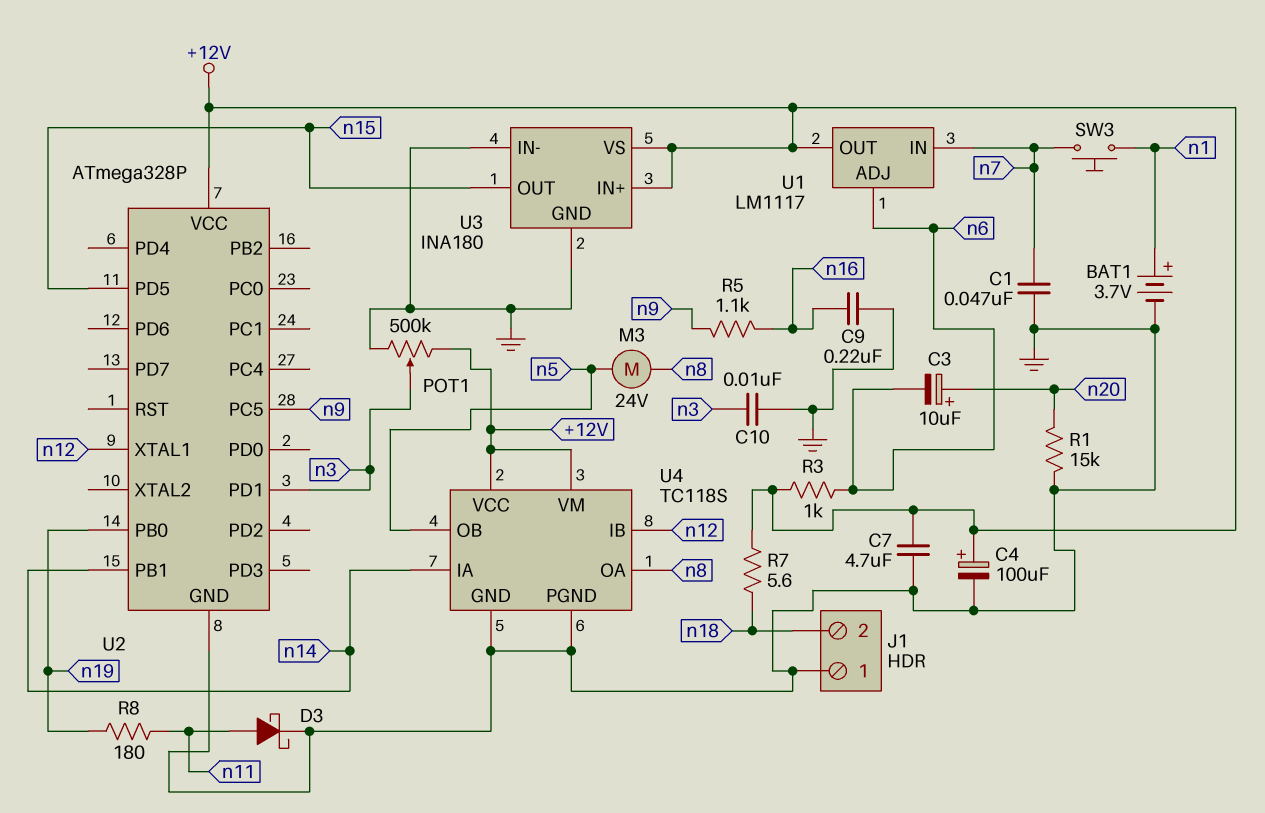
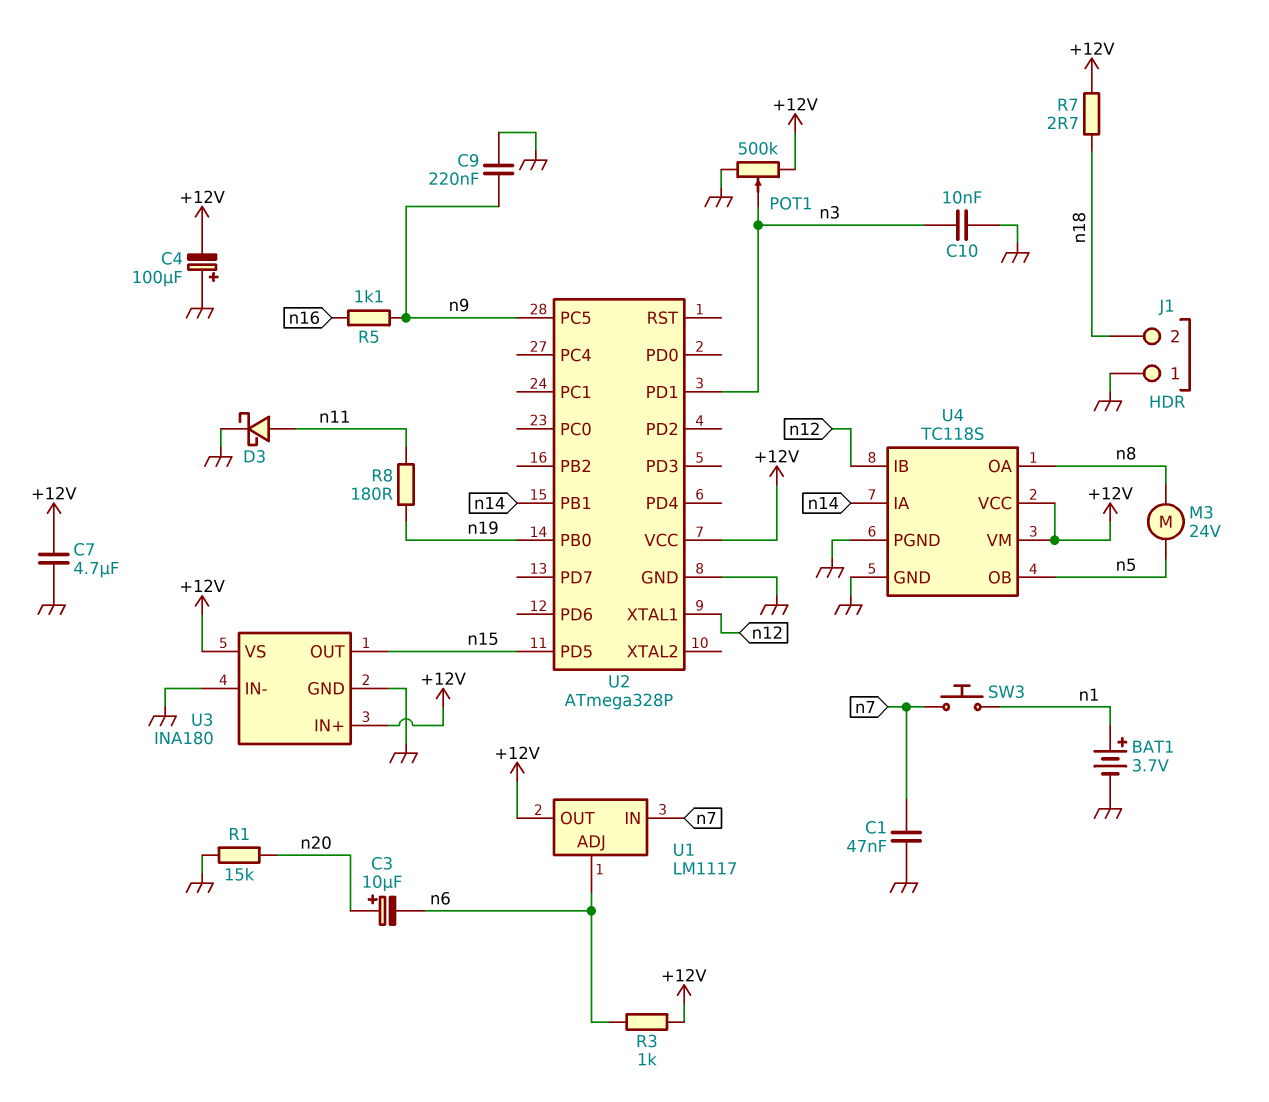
C4: 100uF (plus +12V, minus GND) -> 100uF (plus GND, minus +12V)
C9: 220nF (GND, n16) -> 220nF (GND, n9)
R7: 5.6 (+12V, n18) -> 2.7 (+12V, n18)

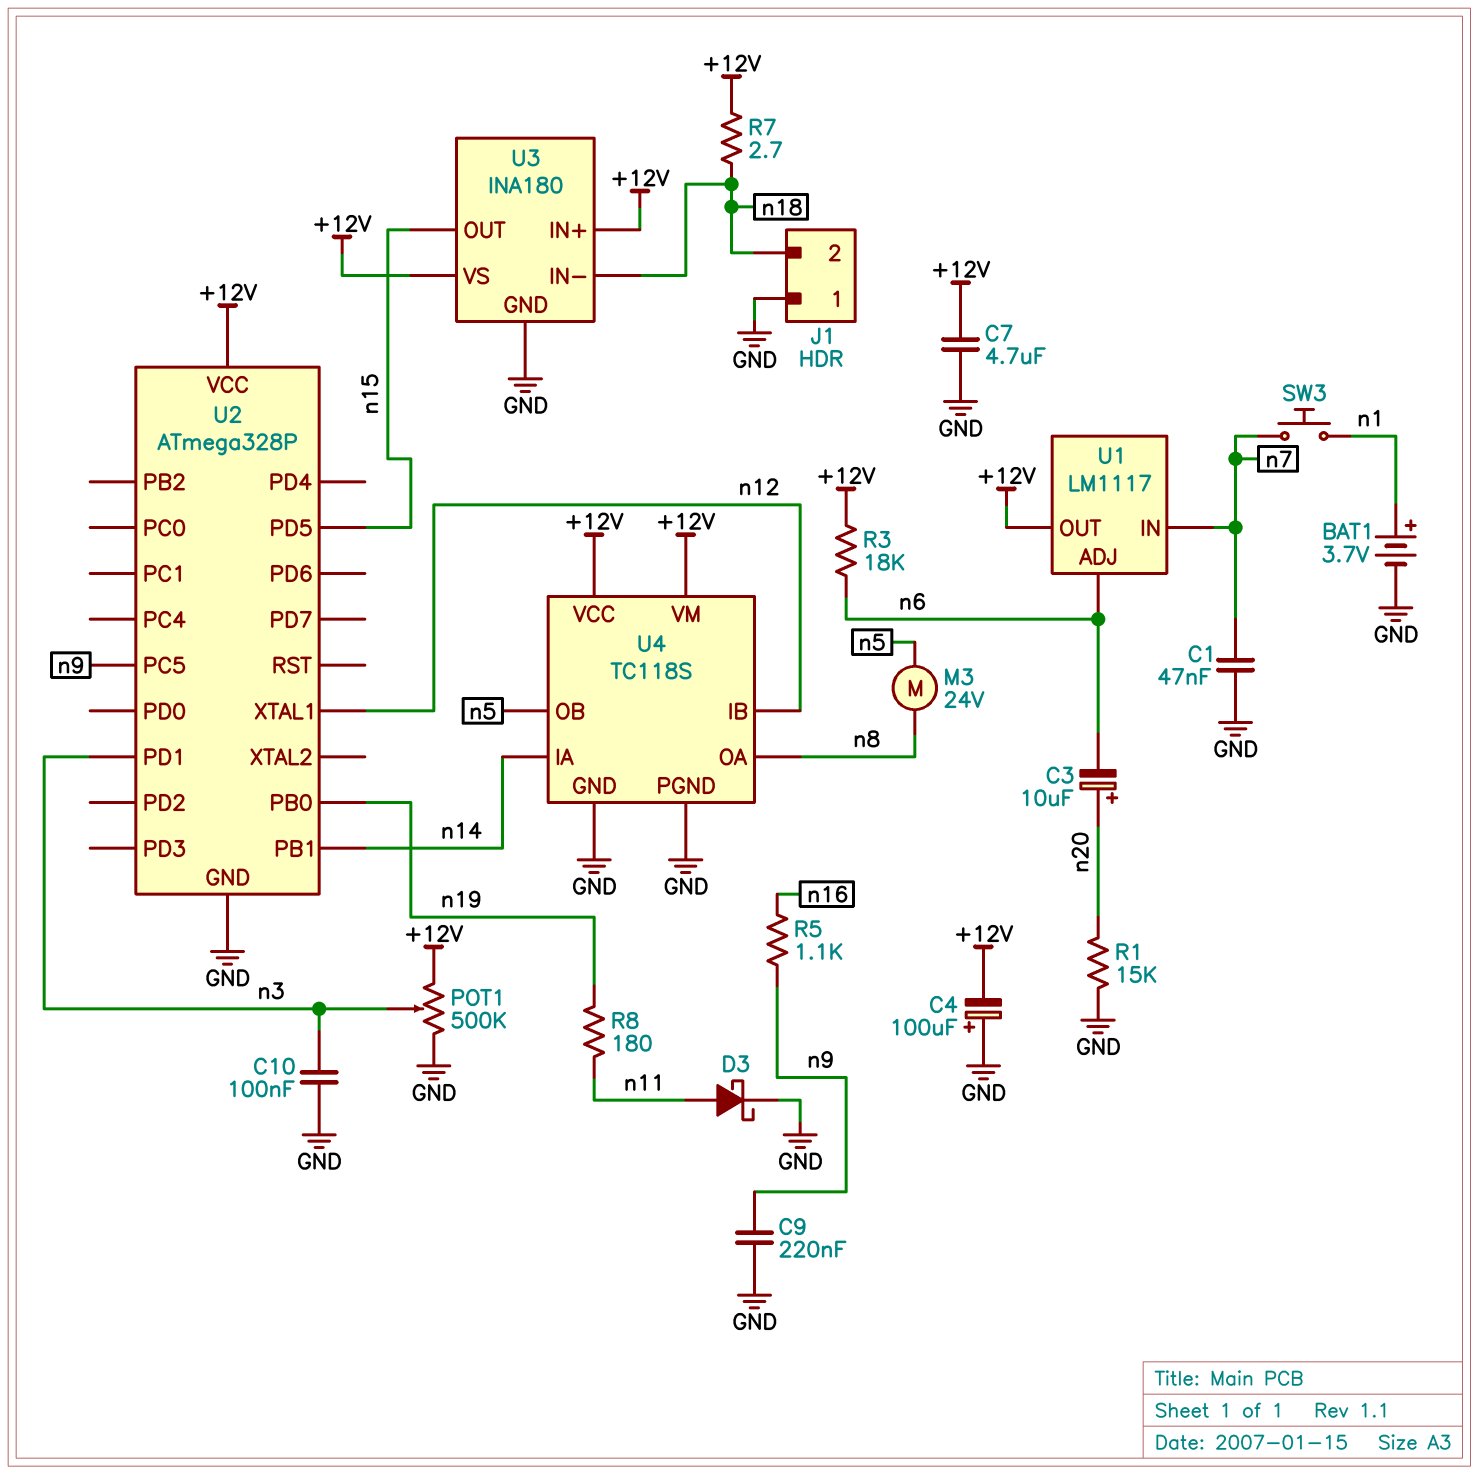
C10: 10nF (GND, n3) -> 100nF (GND, n3)
R3: 1k (+12V, n6) -> 18k (+12V, n6)
U3 pin IN-: GND -> n18

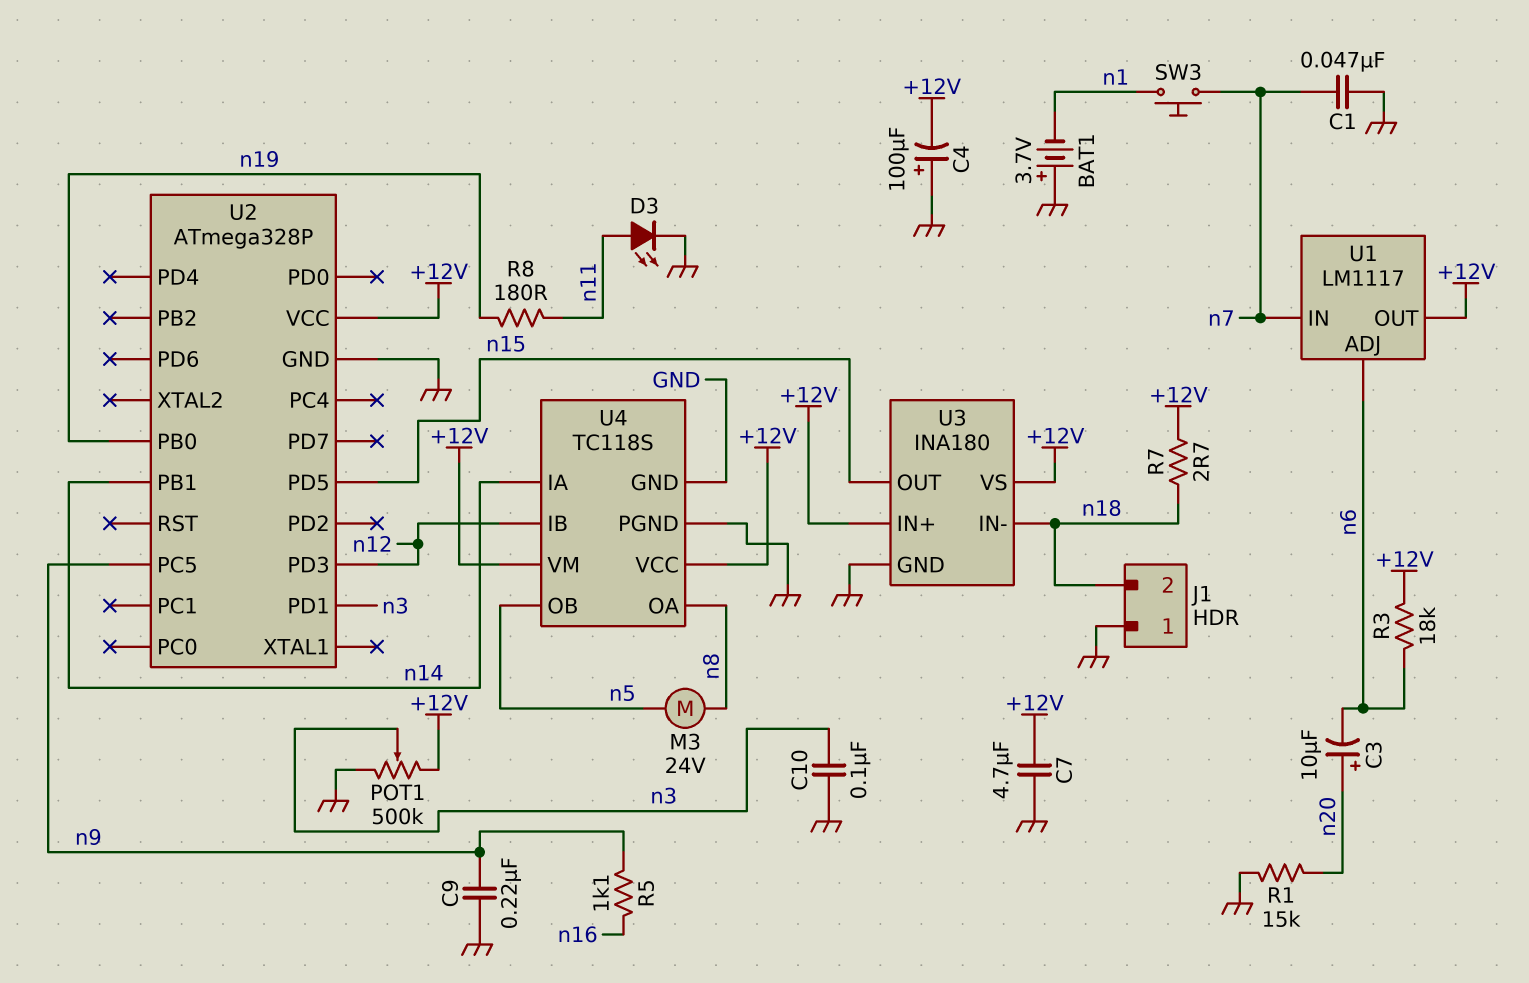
BAT1: 3.7V (plus n1, minus GND) -> 3.7V (plus GND, minus n1)
D3: schottky (A n11, K GND) -> LED (A n11, K GND)
U2 pin PD3: none -> n12
U2 pin XTAL1: n12 -> none

